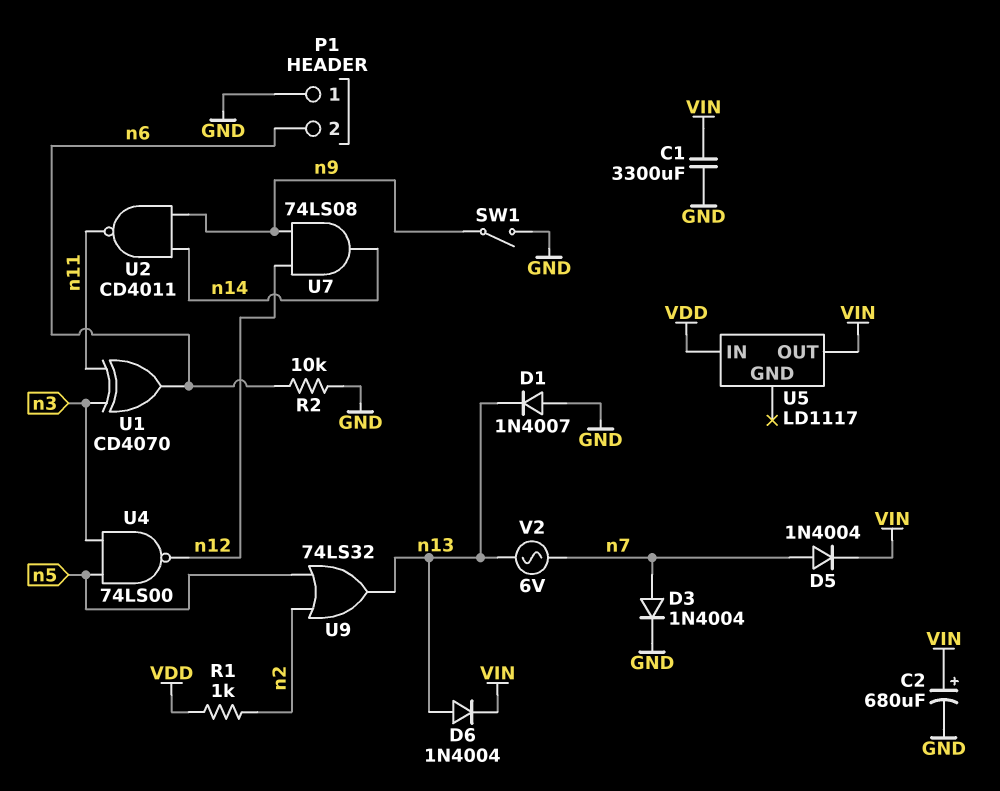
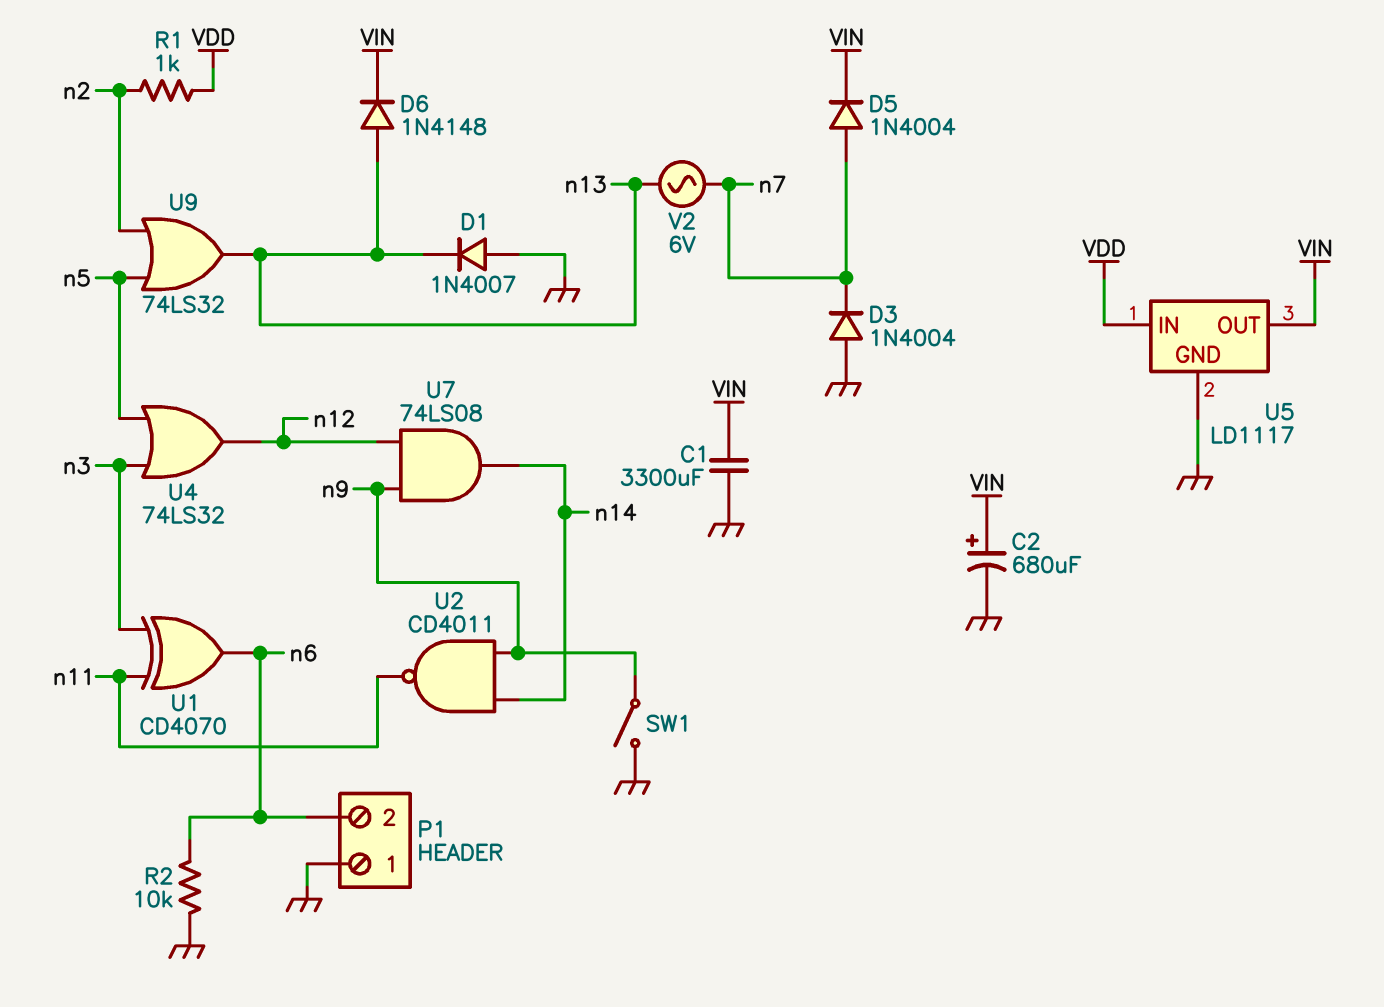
D3: diode 1N4004 (A n7, K GND) -> diode 1N4004 (A GND, K n7)
D6: diode 1N4004 (A n13, K VIN) -> diode 1N4148 (A n13, K VIN)
U4: NAND 74LS00 (in n3, in n5, out n12) -> OR 74LS32 (in n3, in n5, out n12)
U5 pin GND: none -> GND

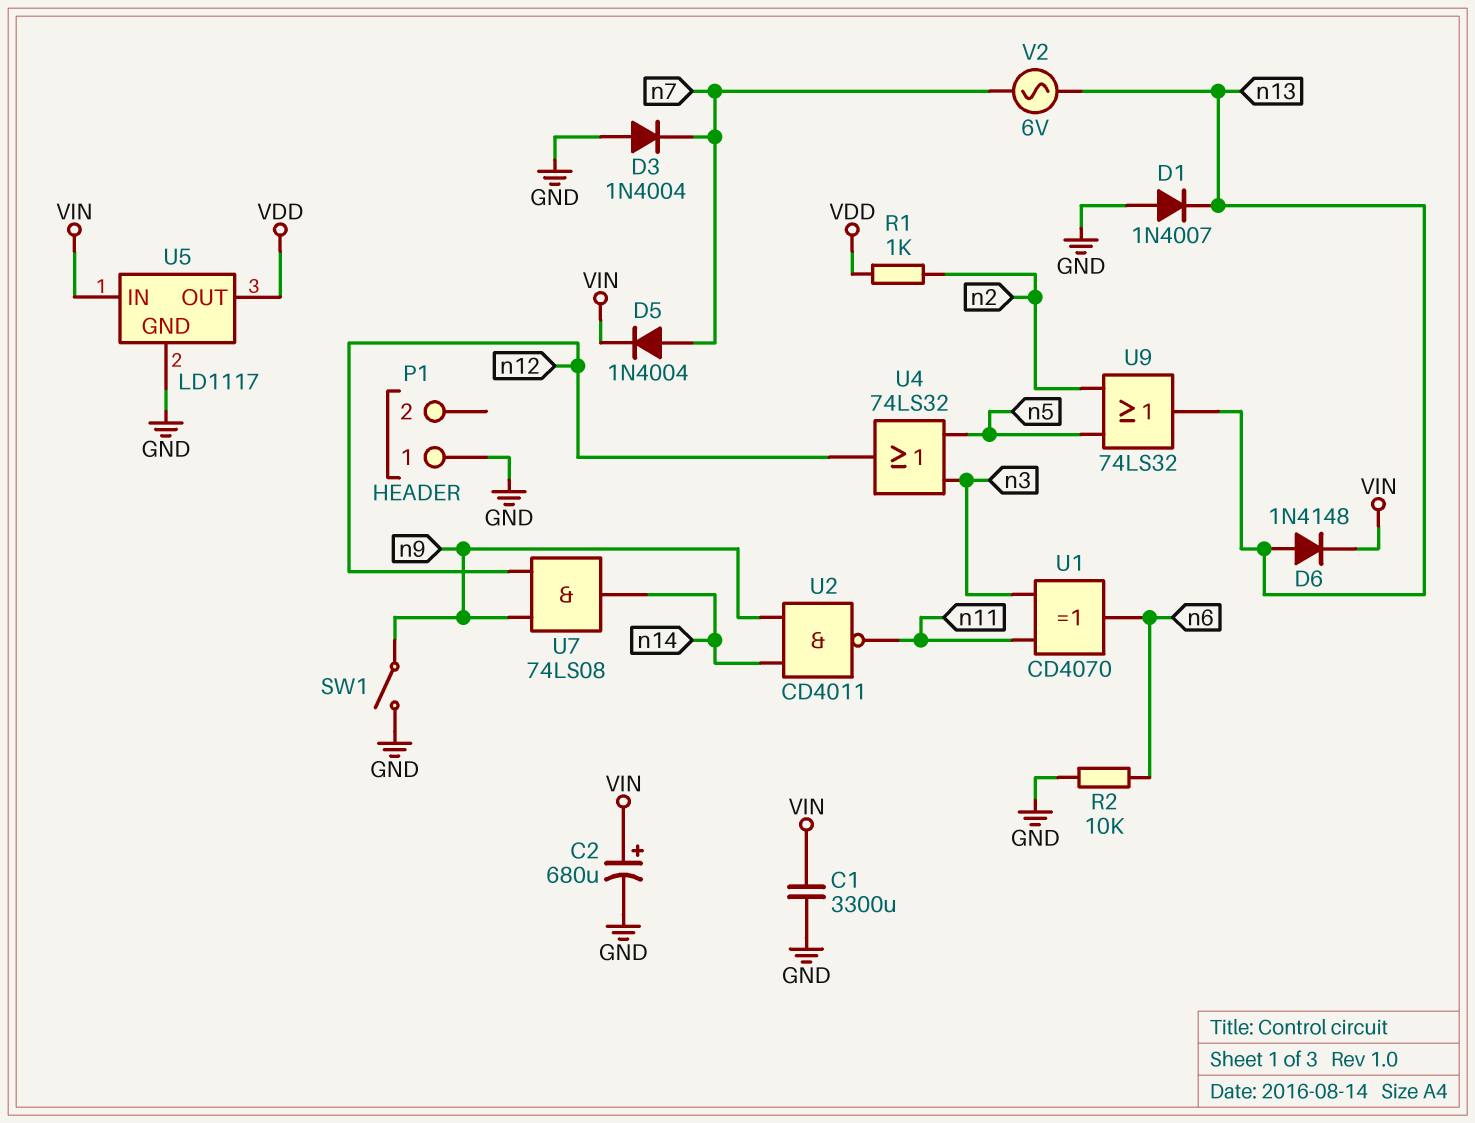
P1 pin 2: n6 -> none
U5 pin IN: VDD -> VIN
U5 pin OUT: VIN -> VDD

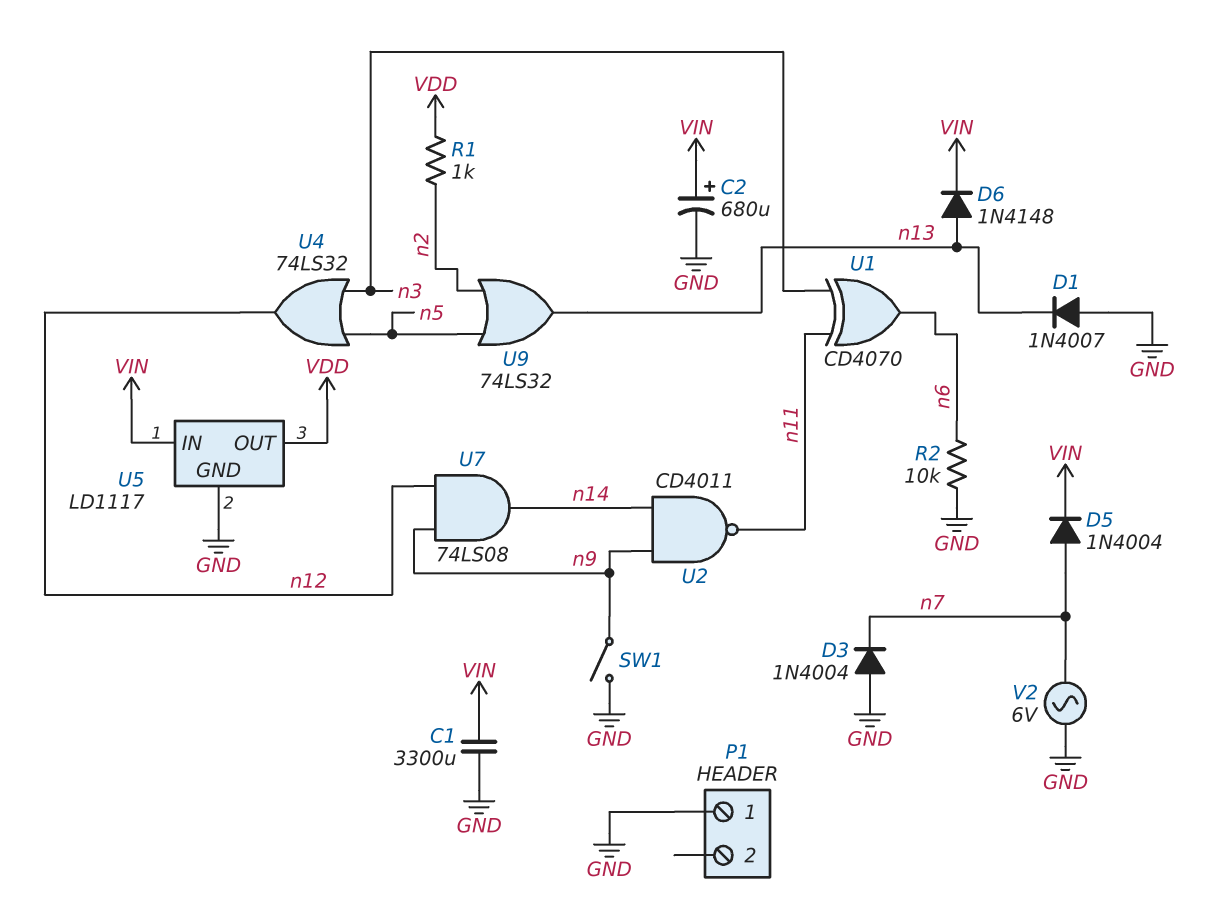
V2: AC 6V (n7, n13) -> AC 6V (GND, n7)

